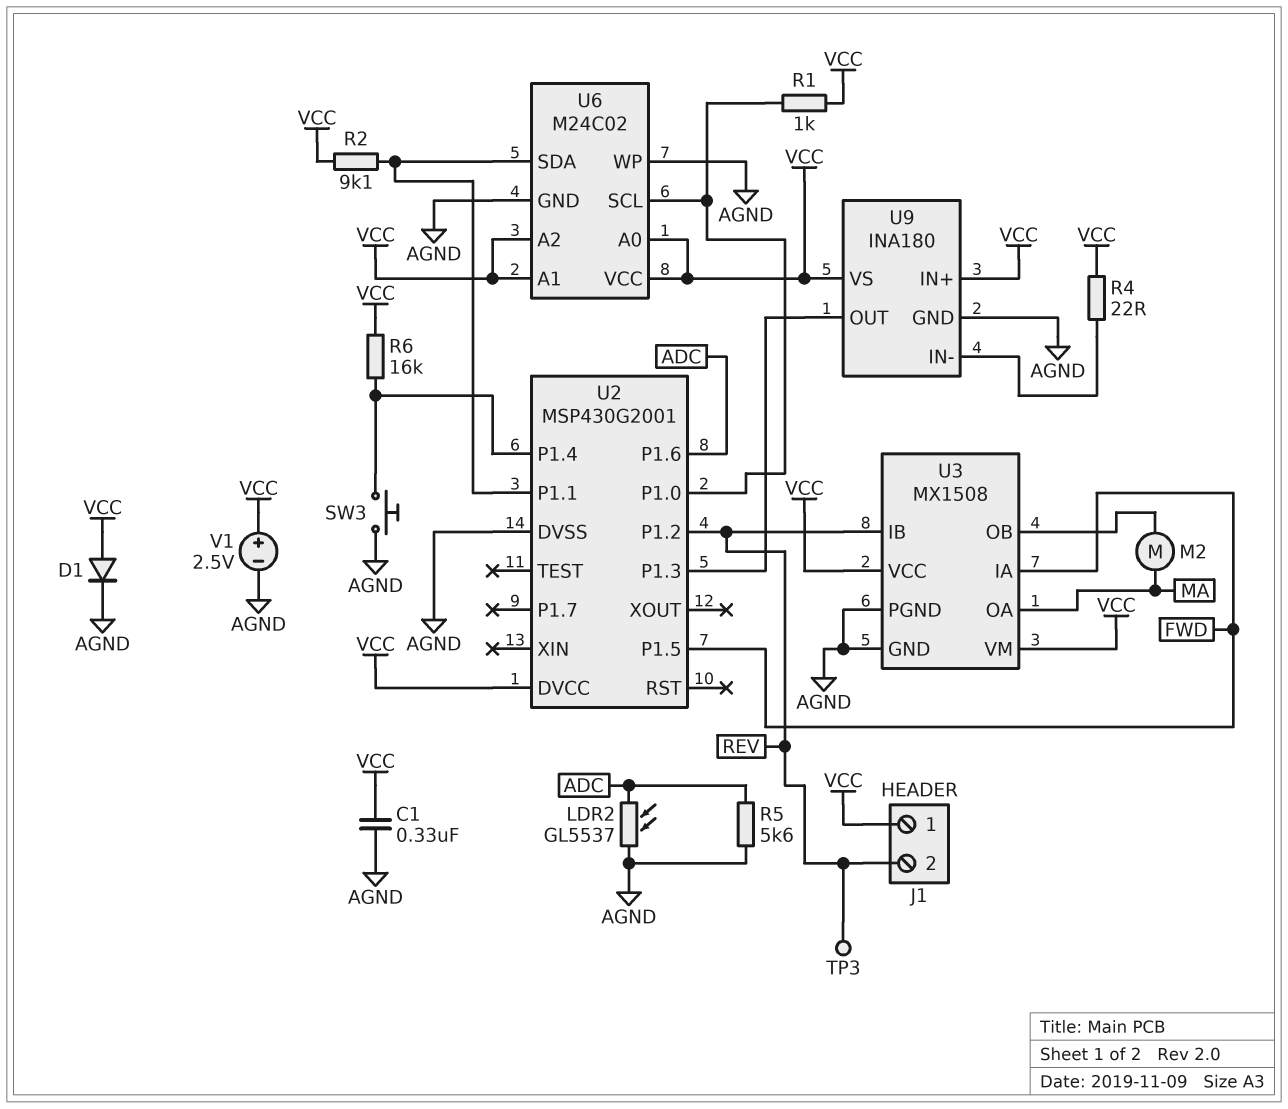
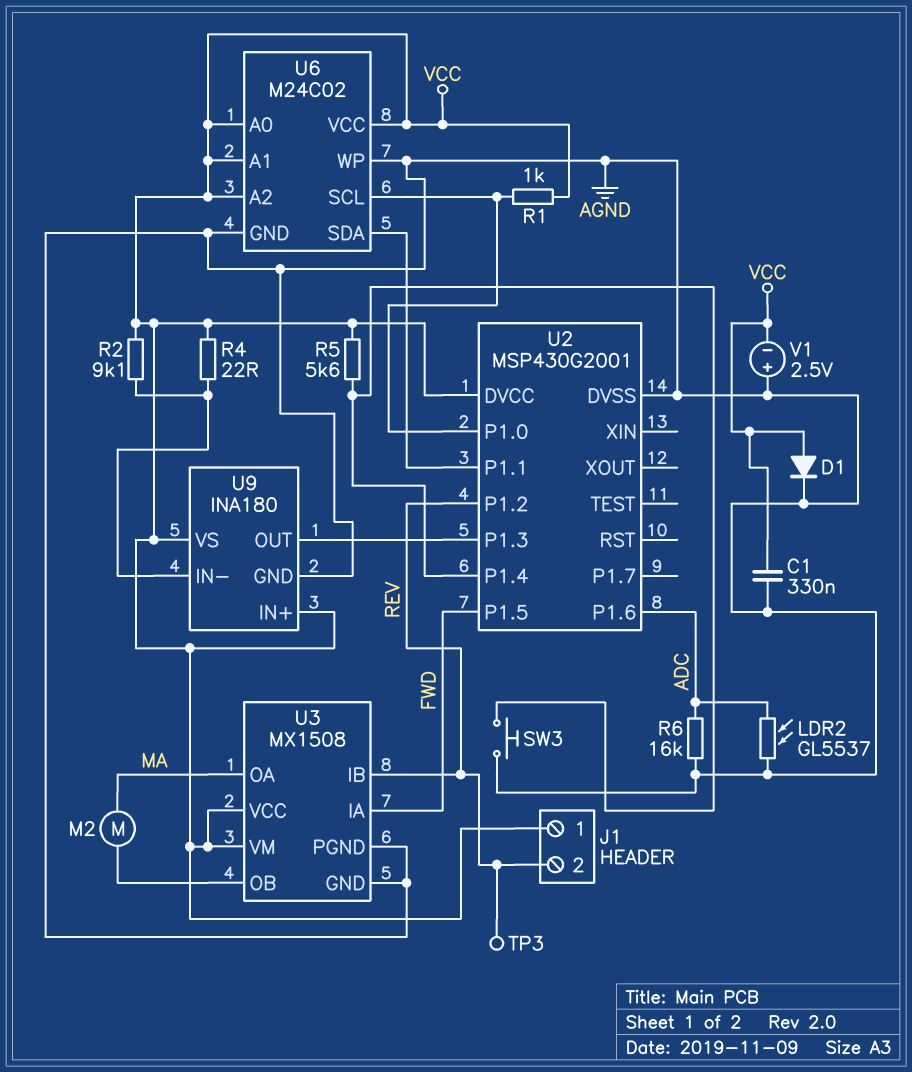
R2: 9.1k (U2/P1.1, VCC) -> 9.1k (U9/IN-, VCC)
R5: 5.6k (ADC, AGND) -> 5.6k (U2/P1.4, VCC)
R6: 16k (U2/P1.4, VCC) -> 16k (ADC, AGND)
V1: 2.5V (plus VCC, minus AGND) -> 2.5V (plus AGND, minus VCC)

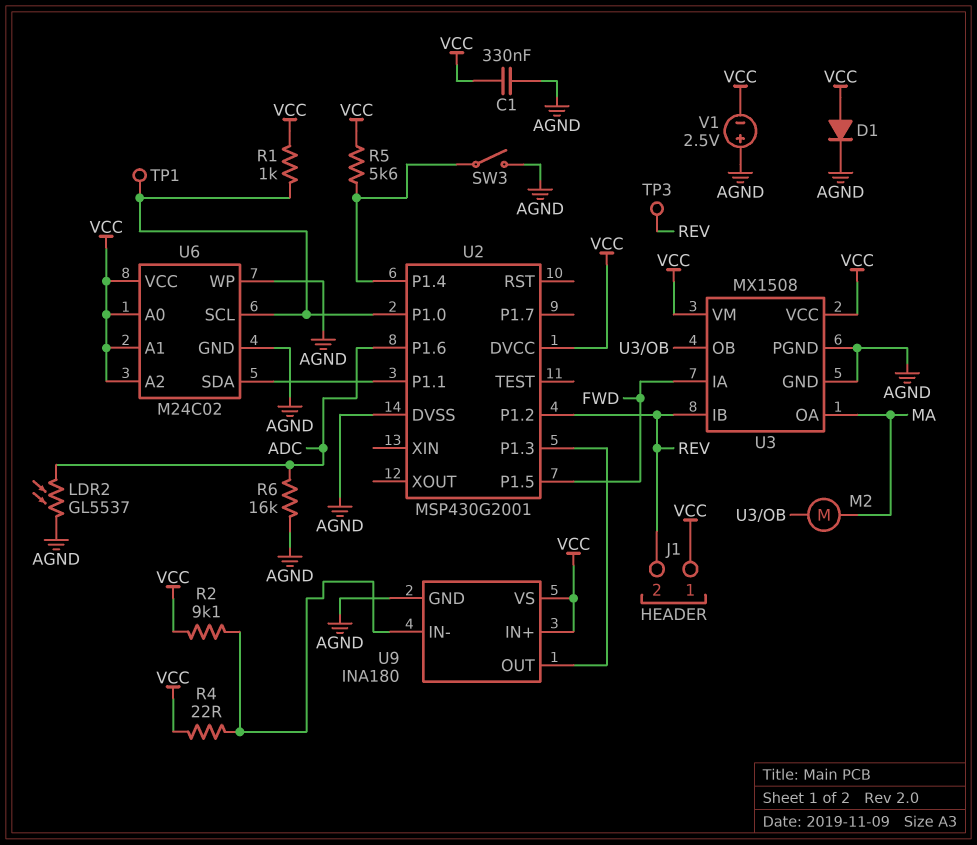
SW3: button (AGND, U2/P1.4) -> switch (AGND, U2/P1.4)
TP1: none -> test point (U2/P1.0)

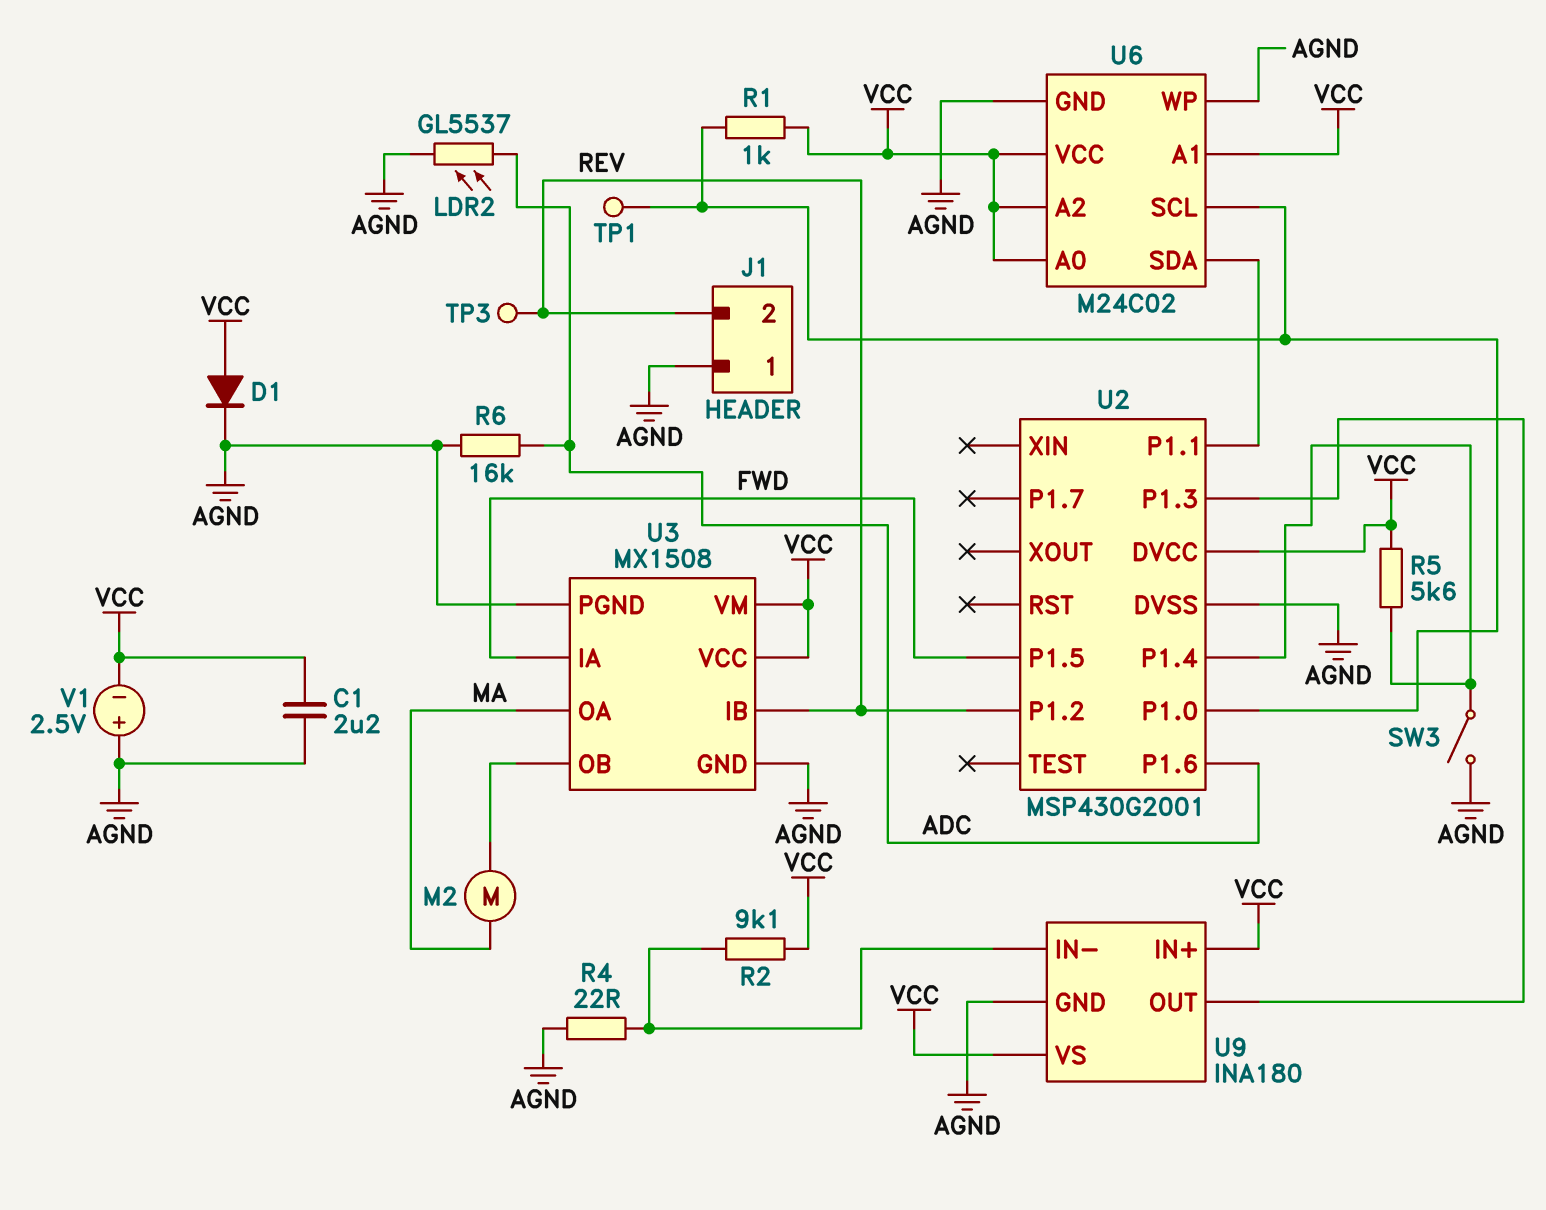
C1: 330nF (AGND, VCC) -> 2.2uF (AGND, VCC)
J1 pin 1: VCC -> AGND
R4: 22 (U9/IN-, VCC) -> 22 (AGND, U9/IN-)

